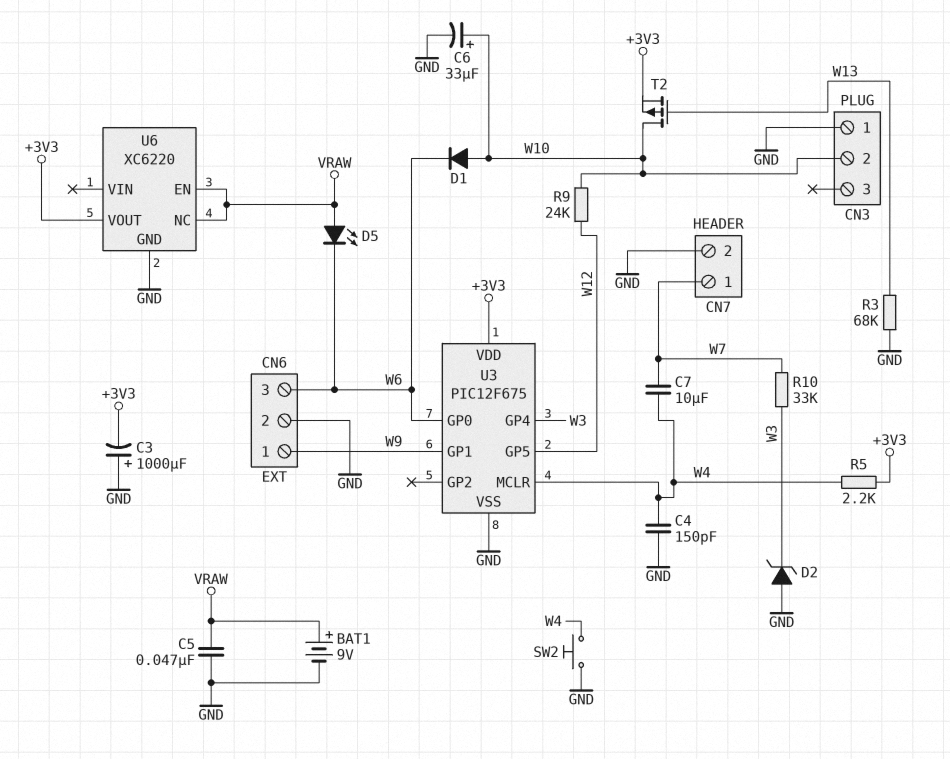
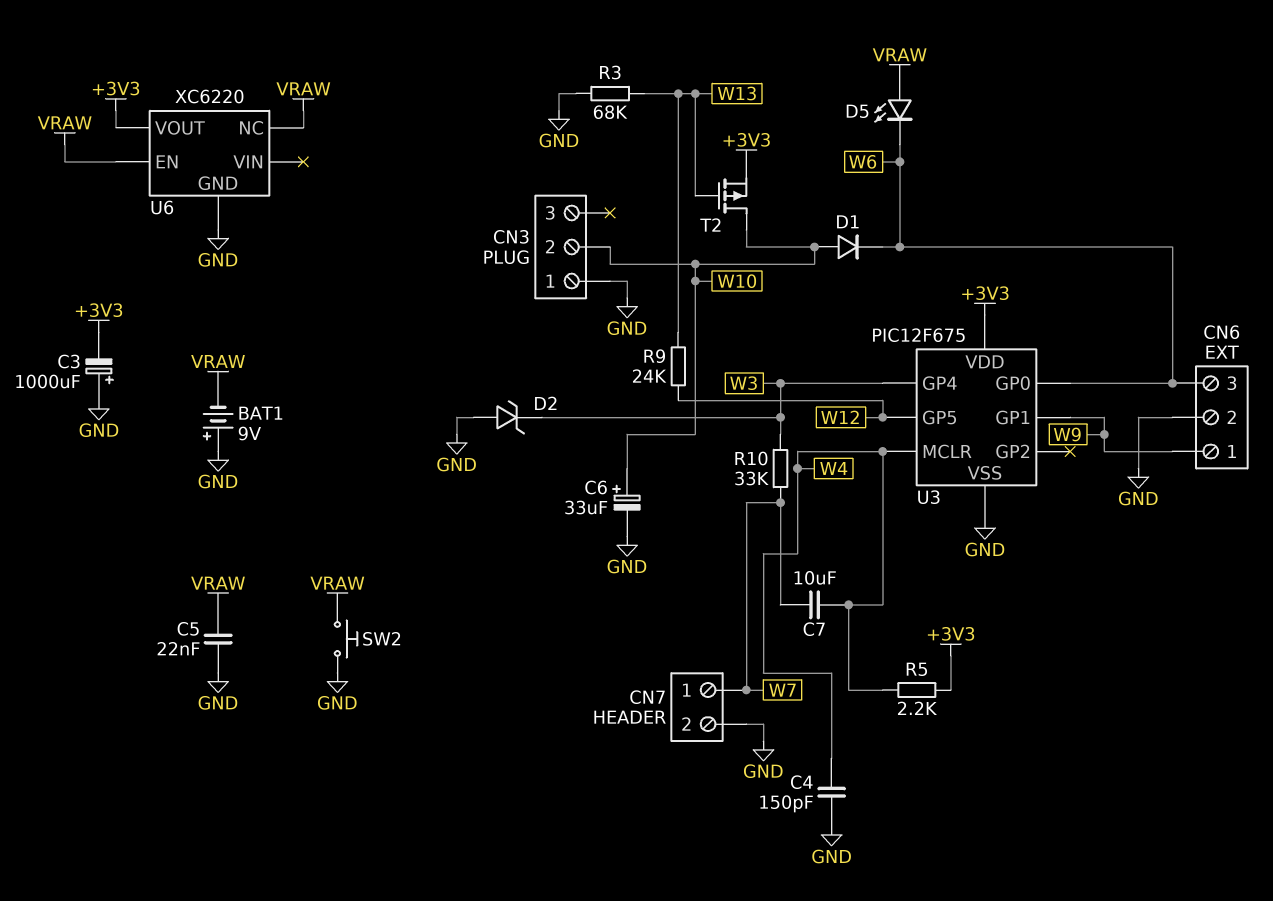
BAT1: 9V (plus VRAW, minus GND) -> 9V (plus GND, minus VRAW)
C5: 47nF (GND, VRAW) -> 22nF (GND, VRAW)
R9: 24k (W10, W12) -> 24k (W12, W13)
SW2: button (GND, W4) -> button (GND, VRAW)

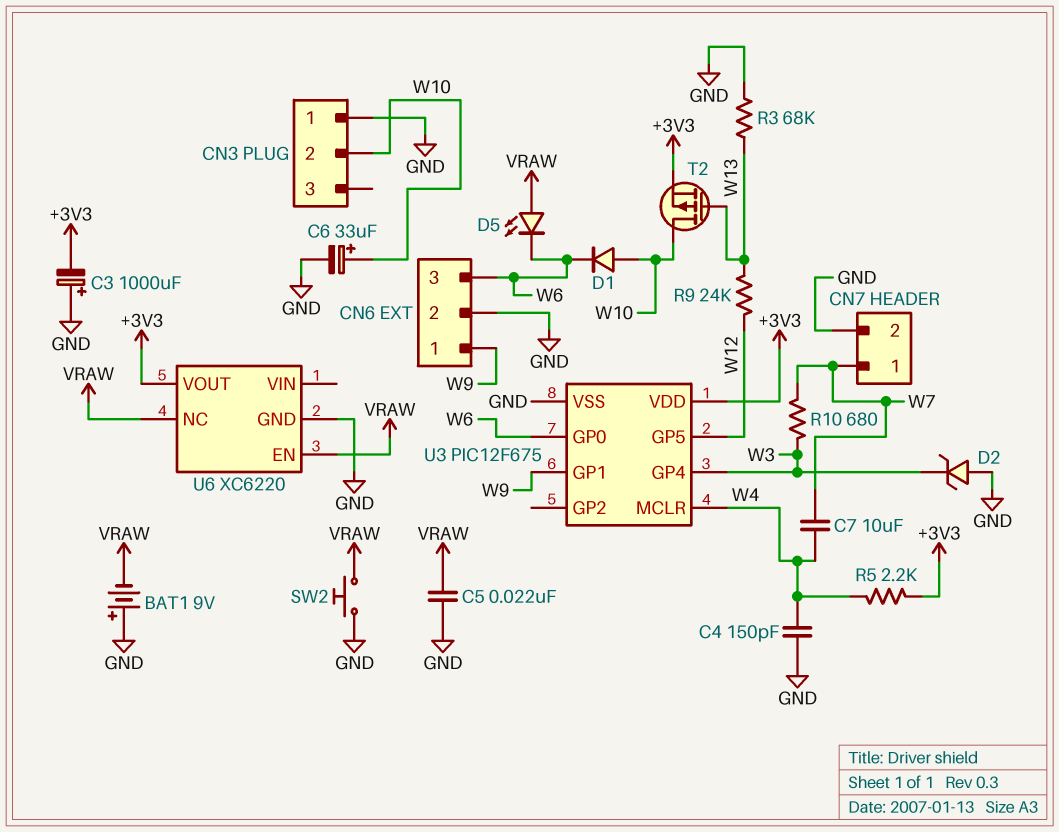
R10: 33k (W3, W7) -> 680 (W3, W7)

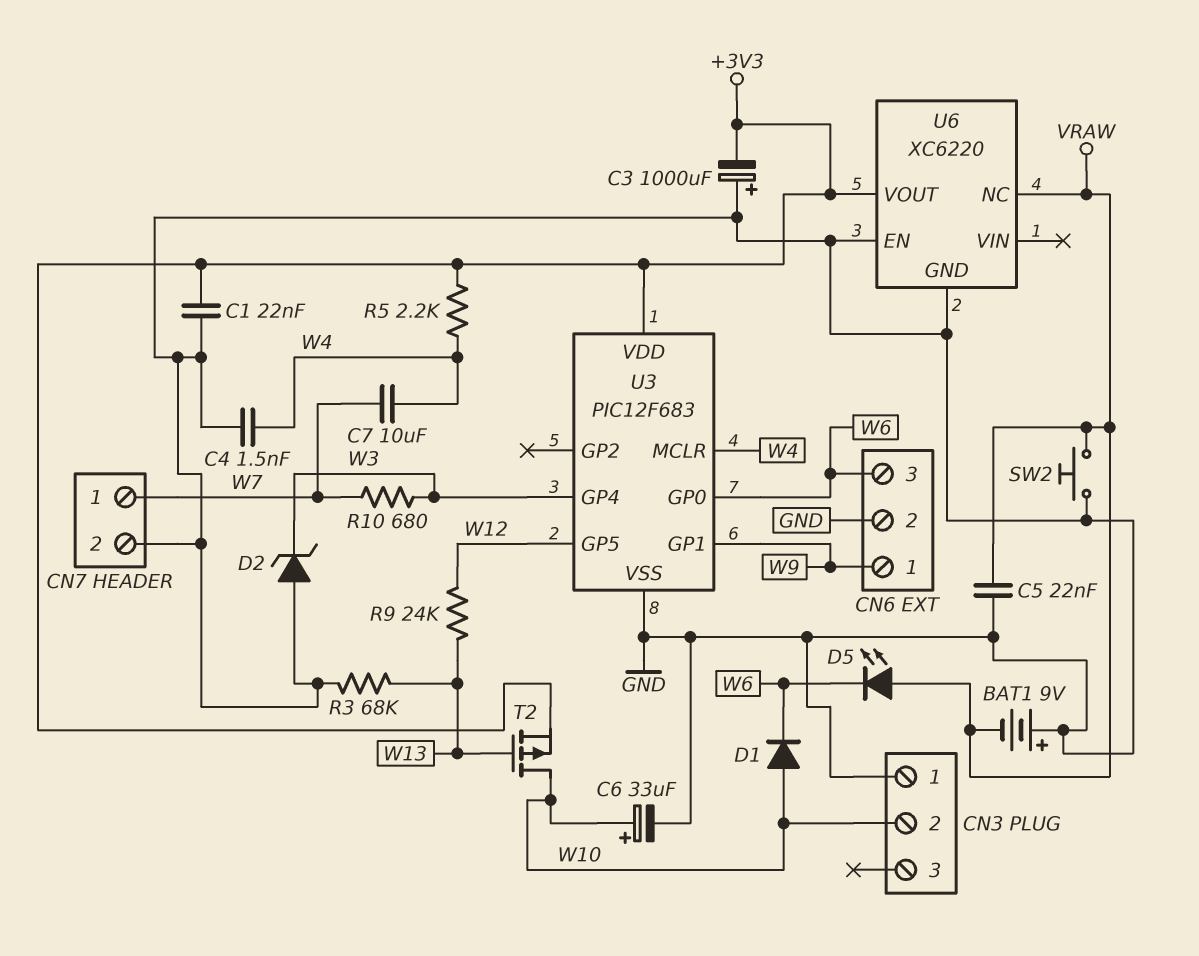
C1: none -> 22nF (+3V3, GND)
C4: 150pF (GND, W4) -> 1.5nF (GND, W4)
U3: PIC12F675 -> PIC12F683
U6 pin EN: VRAW -> GND

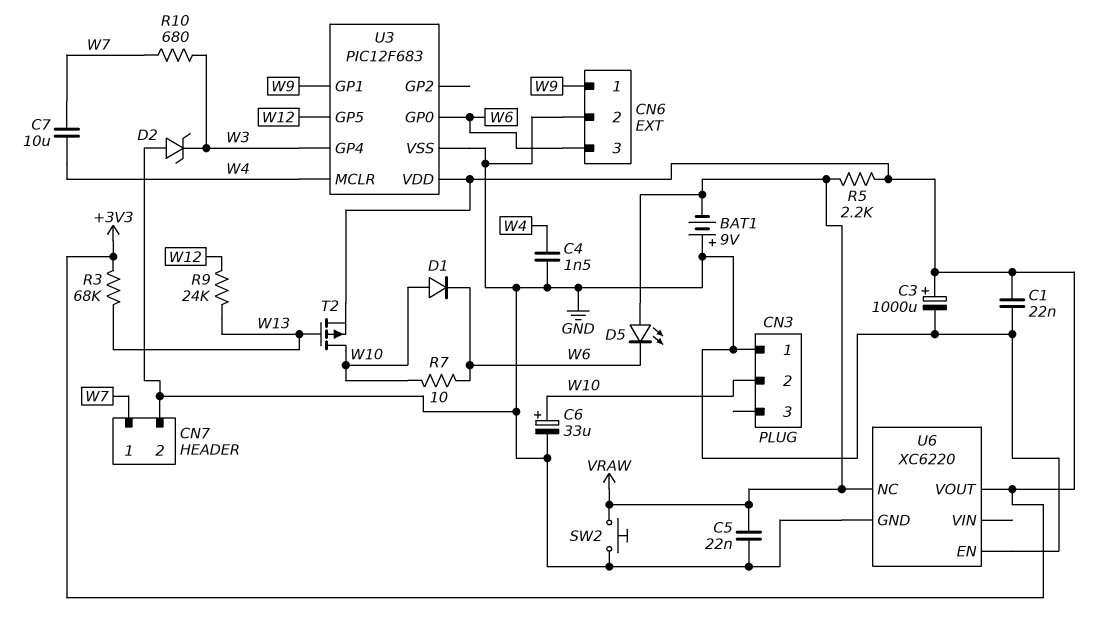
C3: 1000uF (plus GND, minus +3V3) -> 1000uF (plus +3V3, minus GND)
R3: 68k (GND, W13) -> 68k (+3V3, W13)
R5: 2.2k (+3V3, W4) -> 2.2k (+3V3, VRAW)
R7: none -> 10 (W6, W10)

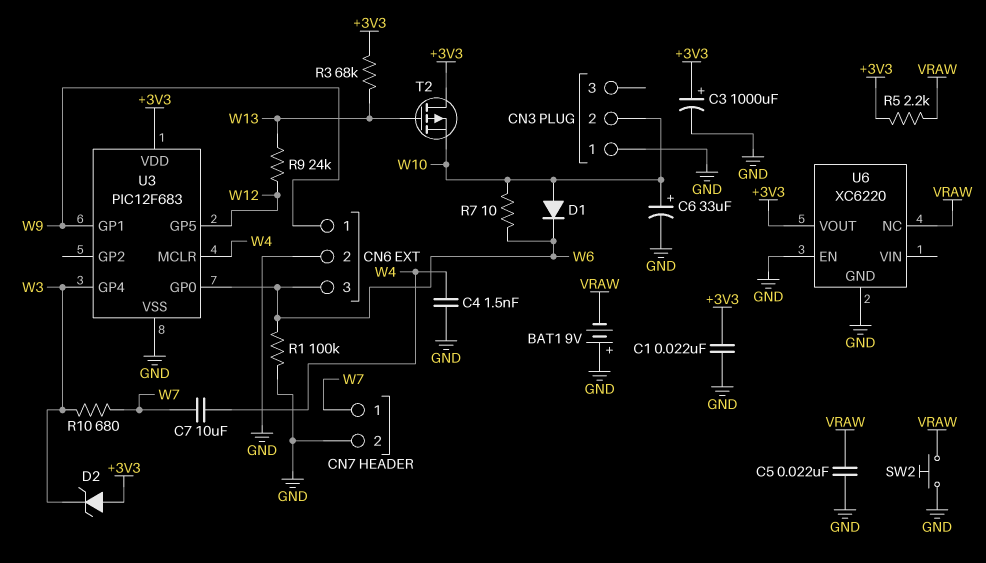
D2: zener (A GND, K W3) -> zener (A +3V3, K W3)
D5: LED (A VRAW, K W6) -> none
R1: none -> 100k (GND, W6)
T2: PMOS (G W13, D W10, S +3V3) -> PMOS (G W13, D +3V3, S W10)

